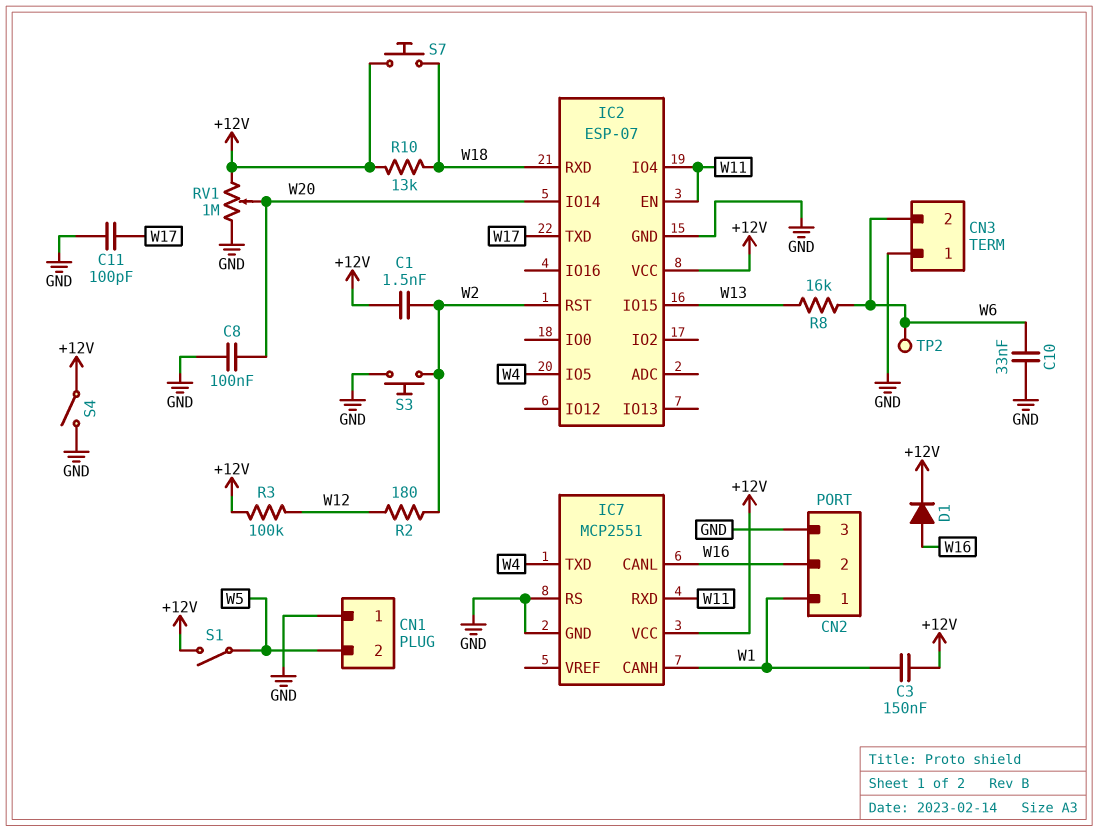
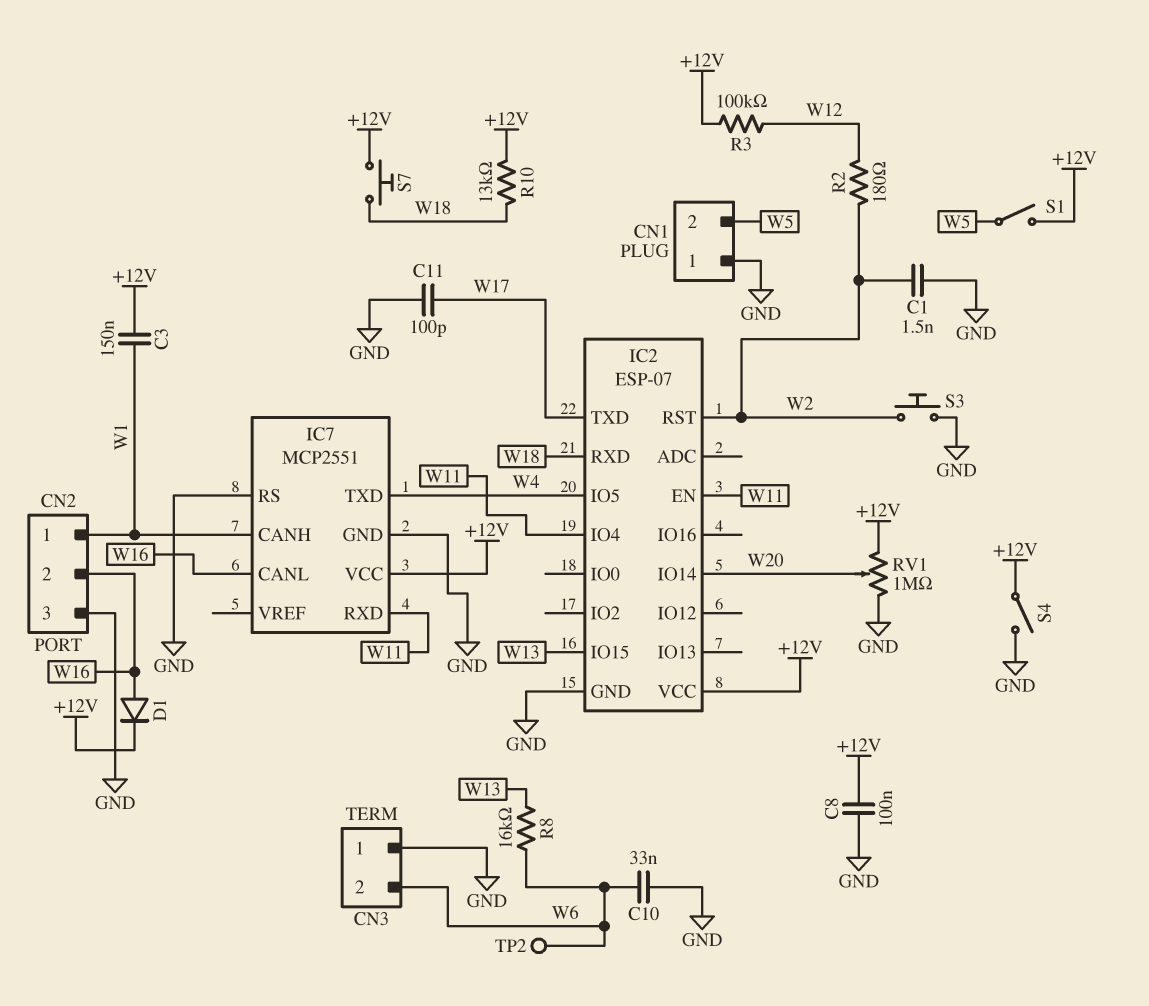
C1: 1.5nF (+12V, W2) -> 1.5nF (GND, W2)
C8: 100nF (GND, W20) -> 100nF (+12V, GND)

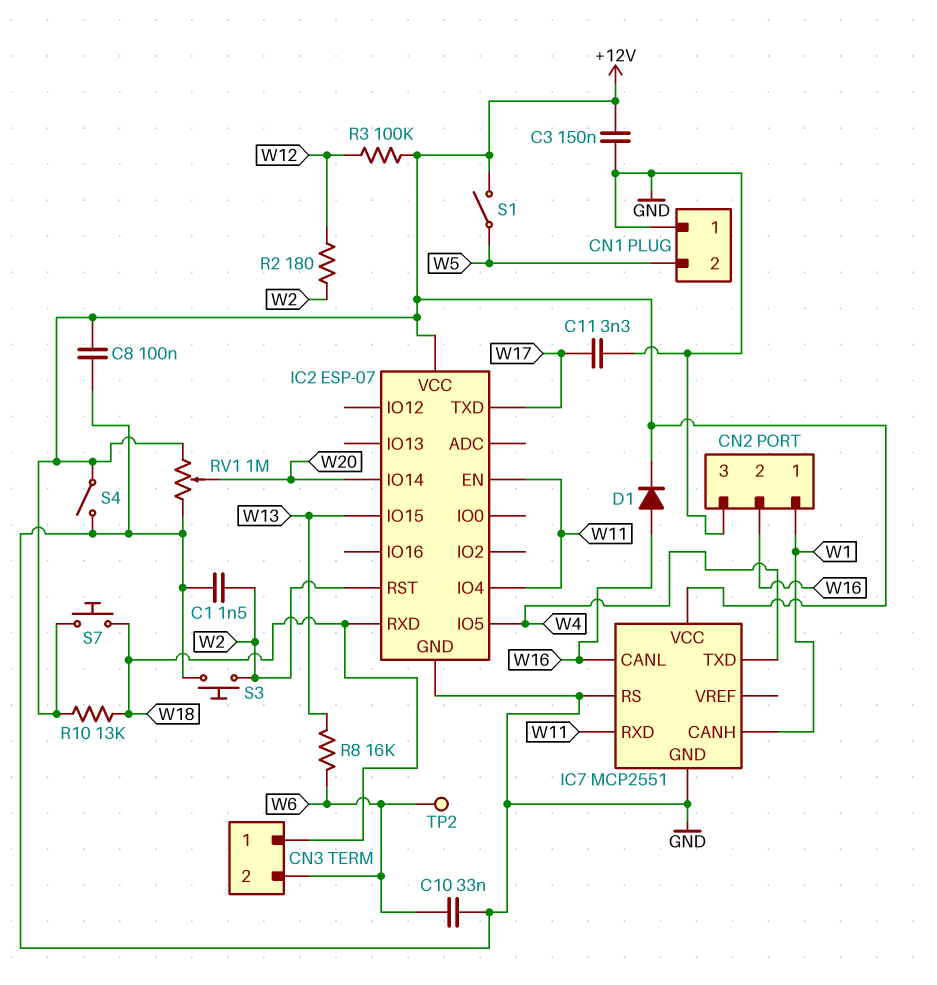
C3: 150nF (+12V, W1) -> 150nF (+12V, GND)
C11: 100pF (GND, W17) -> 3.3nF (GND, W17)
CN3 pin 1: GND -> W18

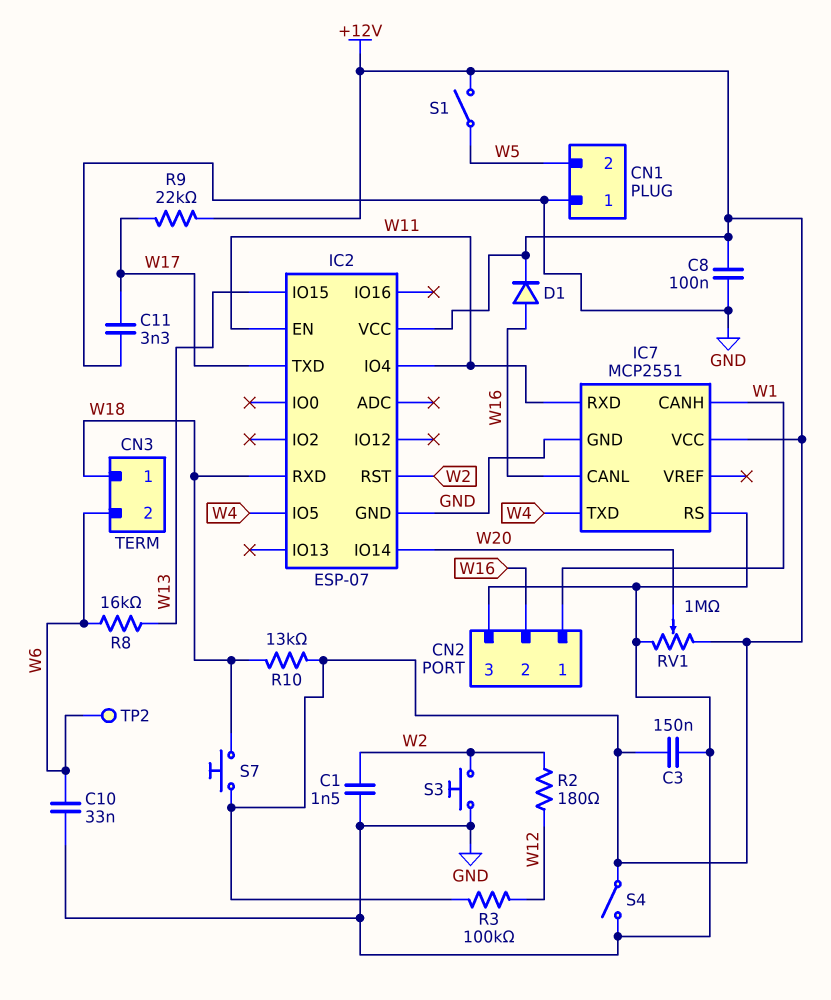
R9: none -> 22k (+12V, W17)

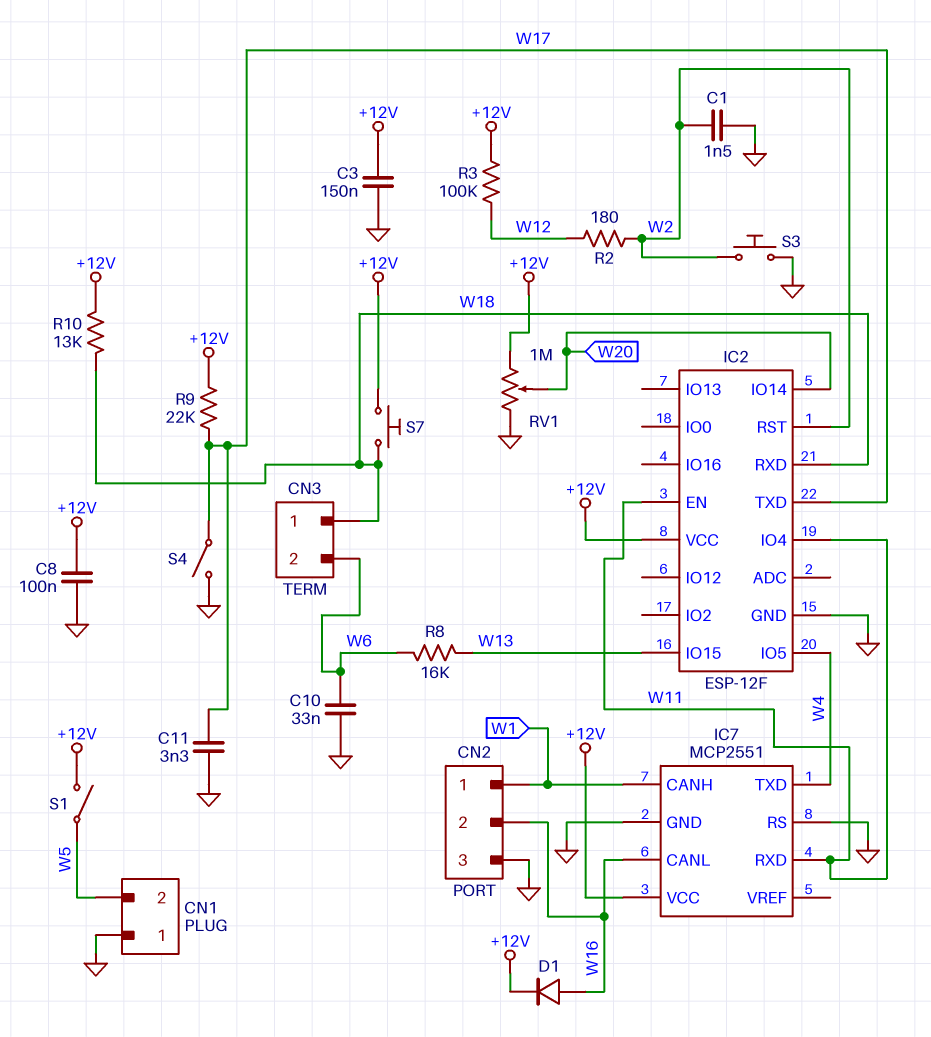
IC2: ESP-07 -> ESP-12F
S4: switch (+12V, GND) -> switch (GND, W17)
TP2: test point (W6) -> none

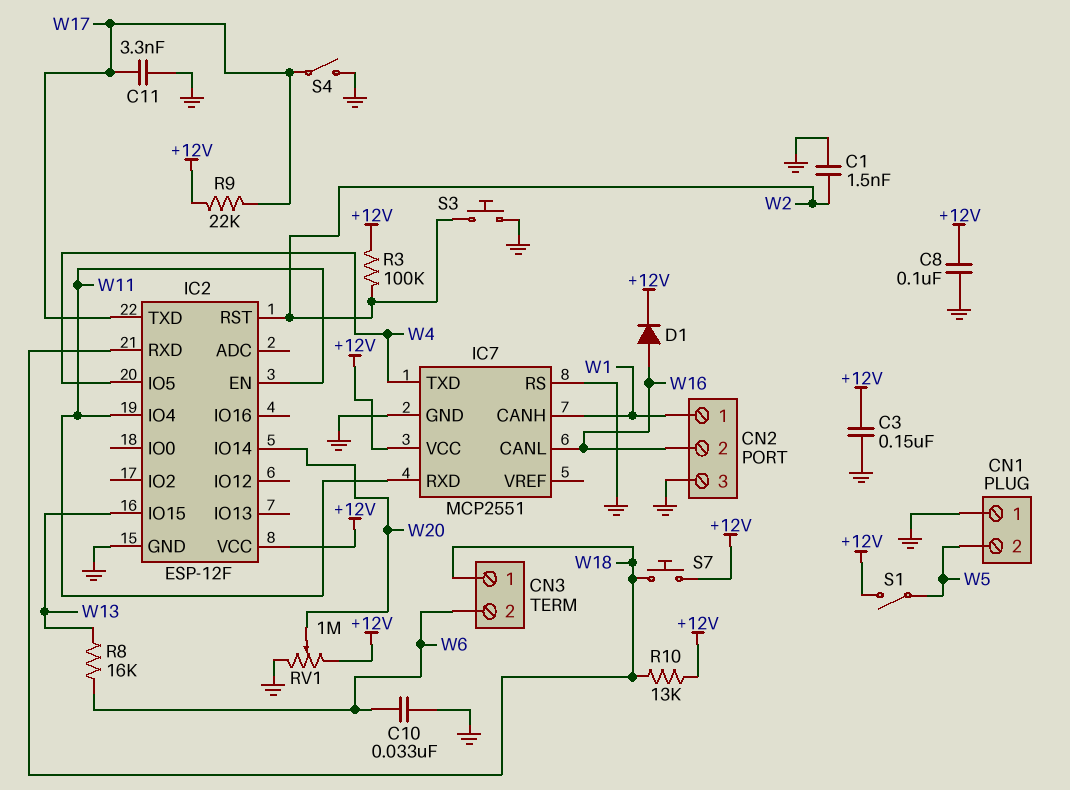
R2: 180 (W2, W12) -> none
R3: 100k (+12V, W12) -> 100k (+12V, W2)

